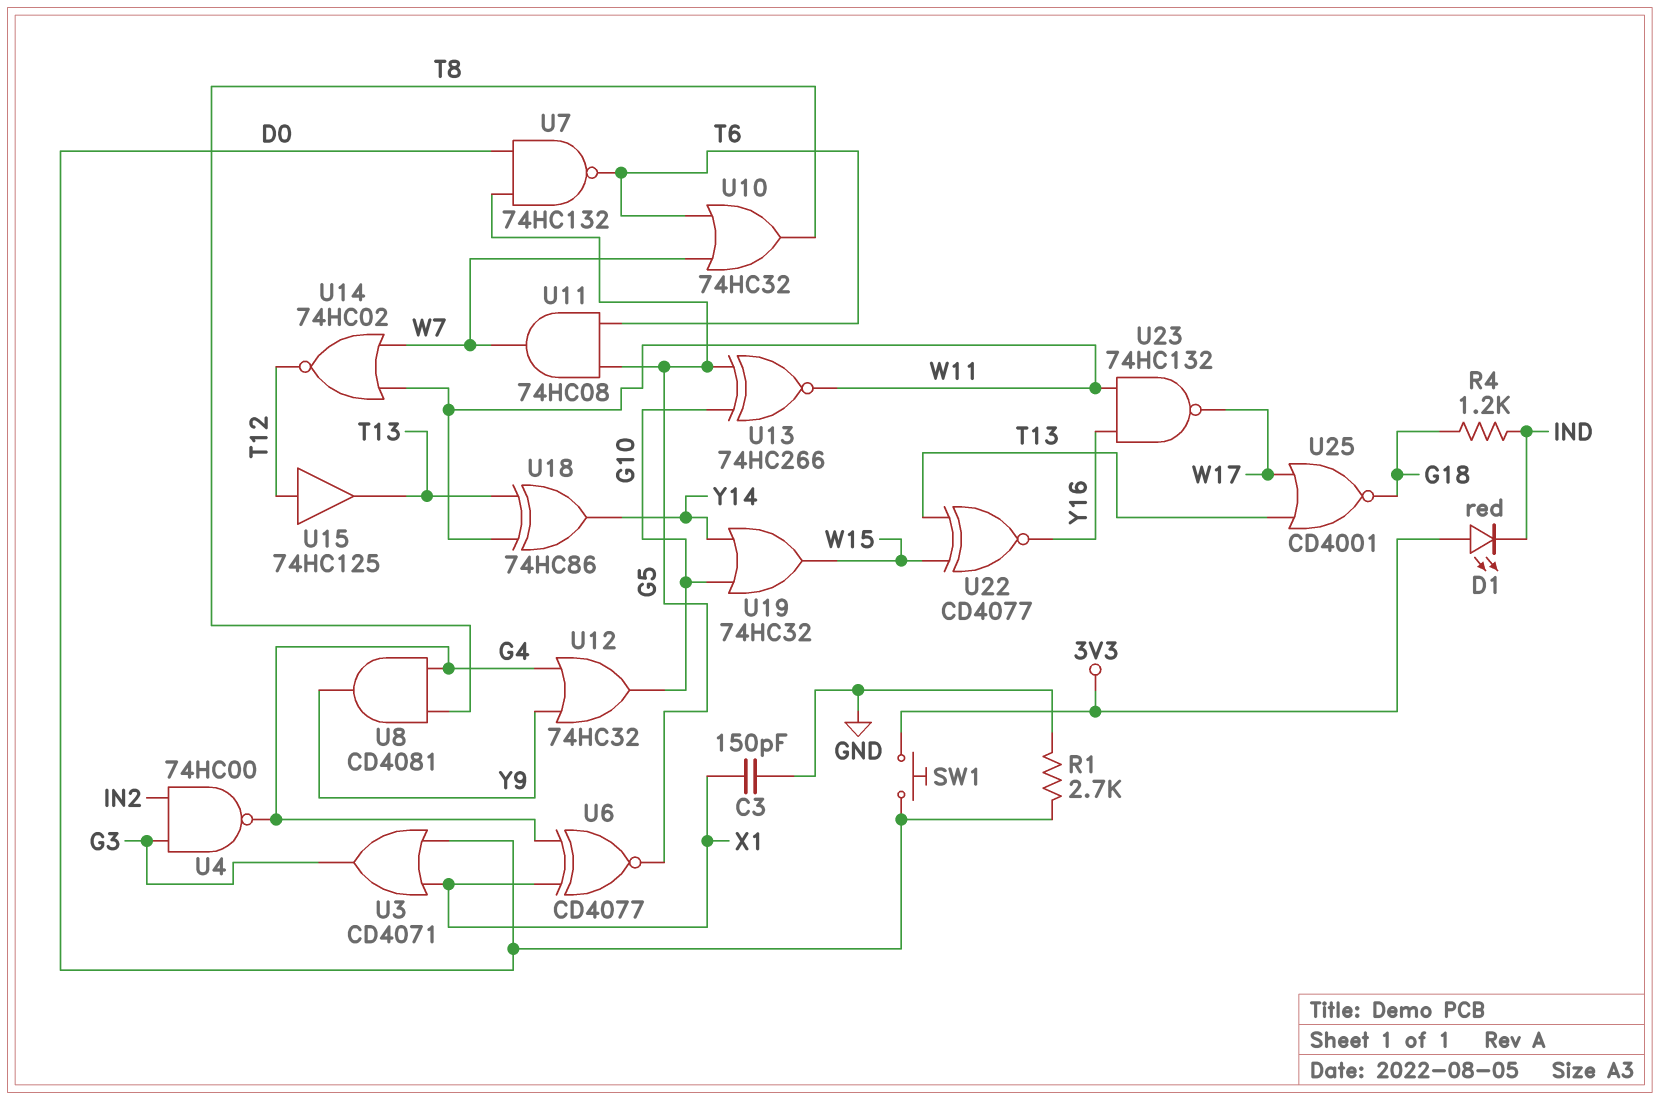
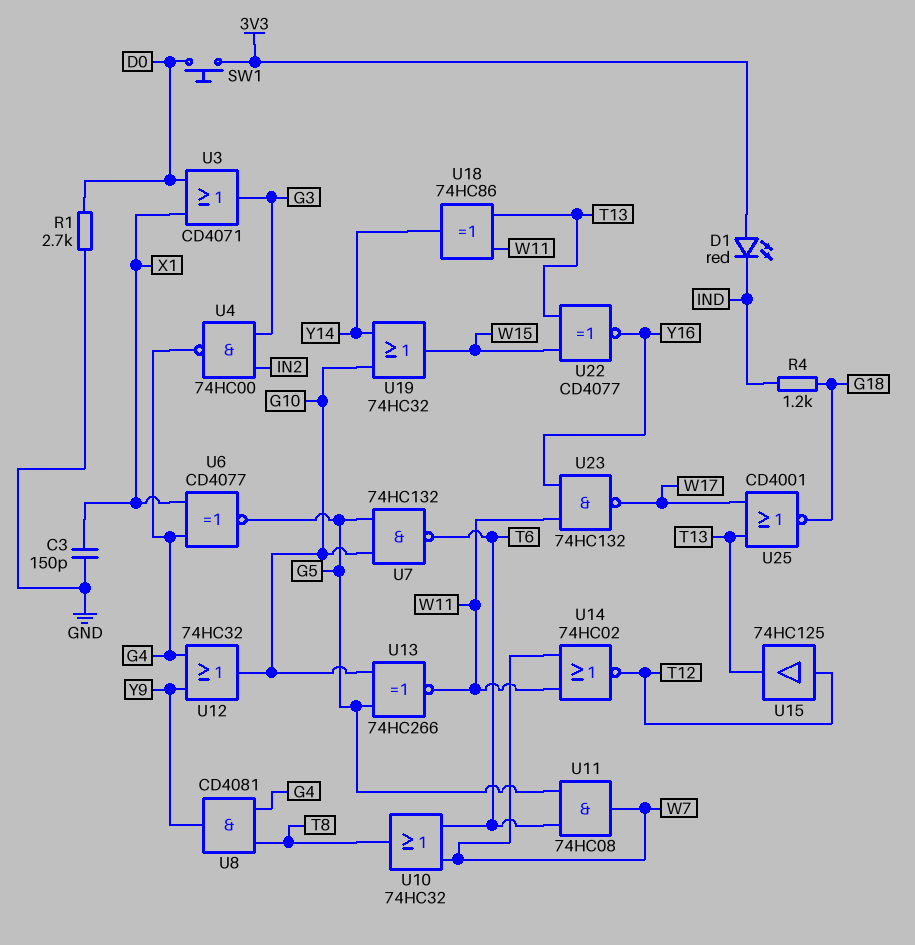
U7: NAND 74HC132 (in D0, in G5, out T6) -> NAND 74HC132 (in G5, in G10, out T6)

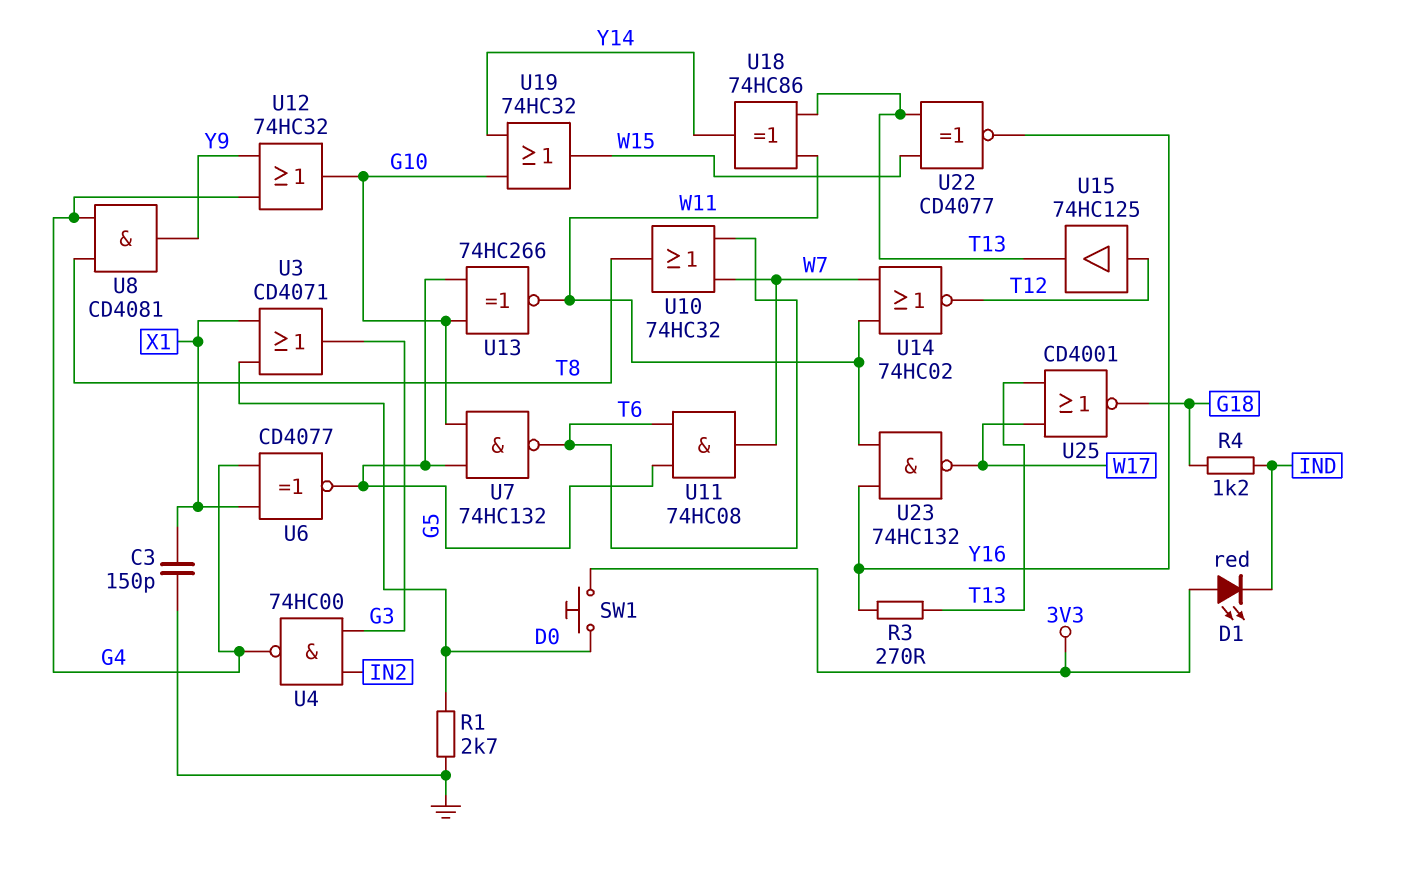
R3: none -> 270 (T13, Y16)

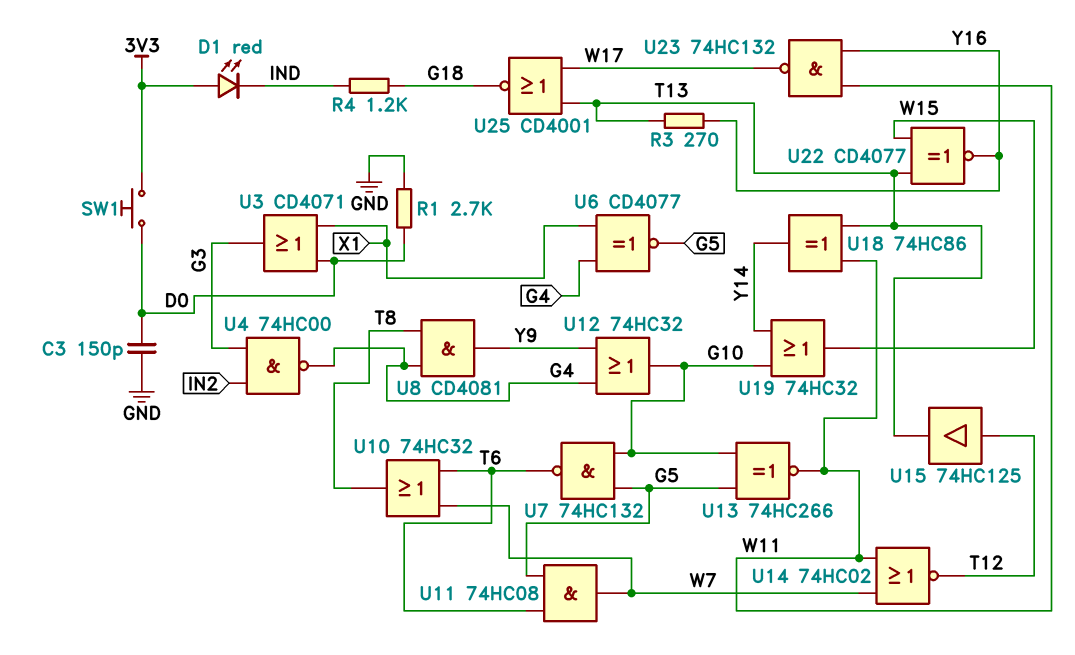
C3: 150pF (GND, X1) -> 150pF (D0, GND)

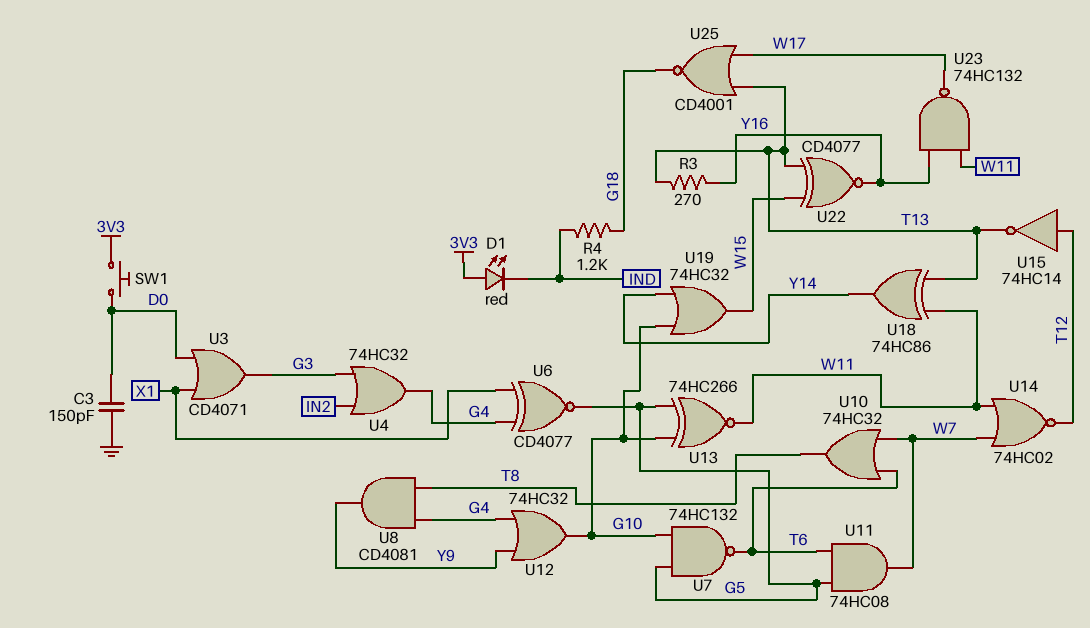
R1: 2.7k (D0, GND) -> none
U4: NAND 74HC00 (in G3, in IN2, out G4) -> OR 74HC32 (in G3, in IN2, out G4)
U15: buffer 74HC125 (in T12, out T13) -> NOT 74HC14 (in T12, out T13)

